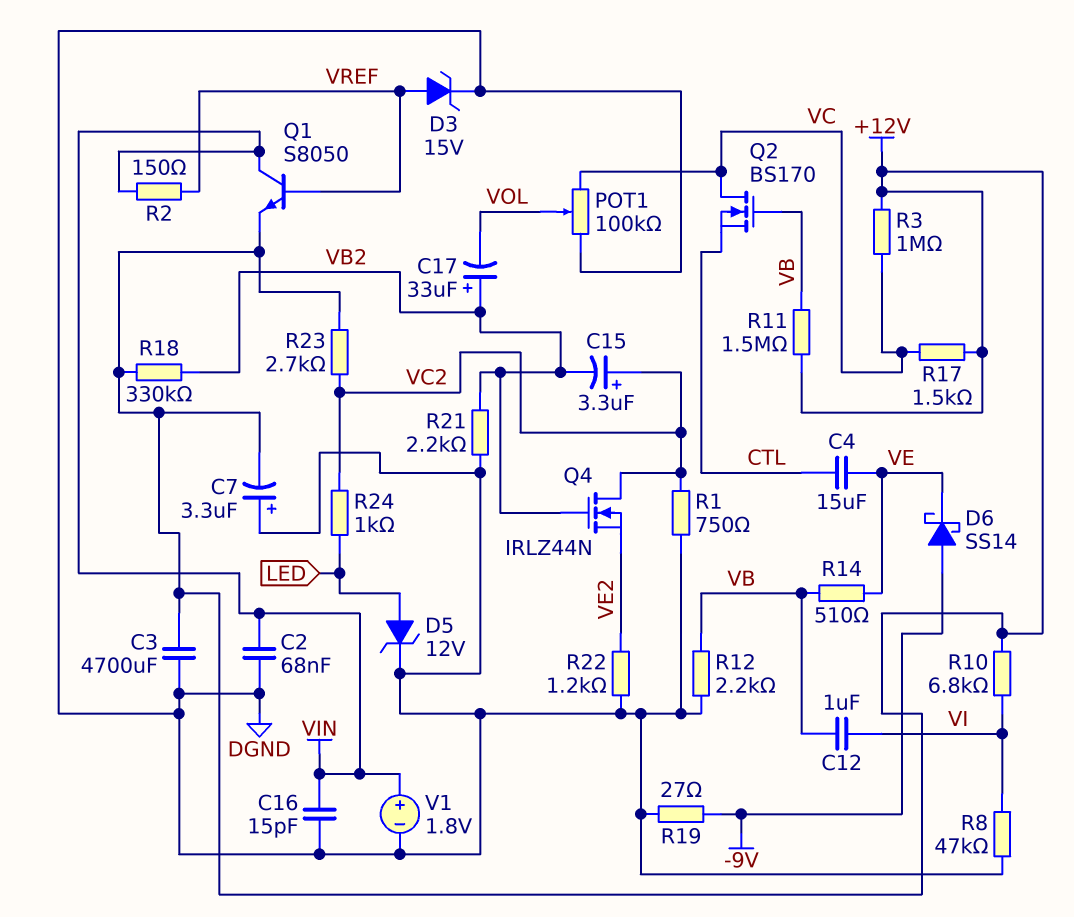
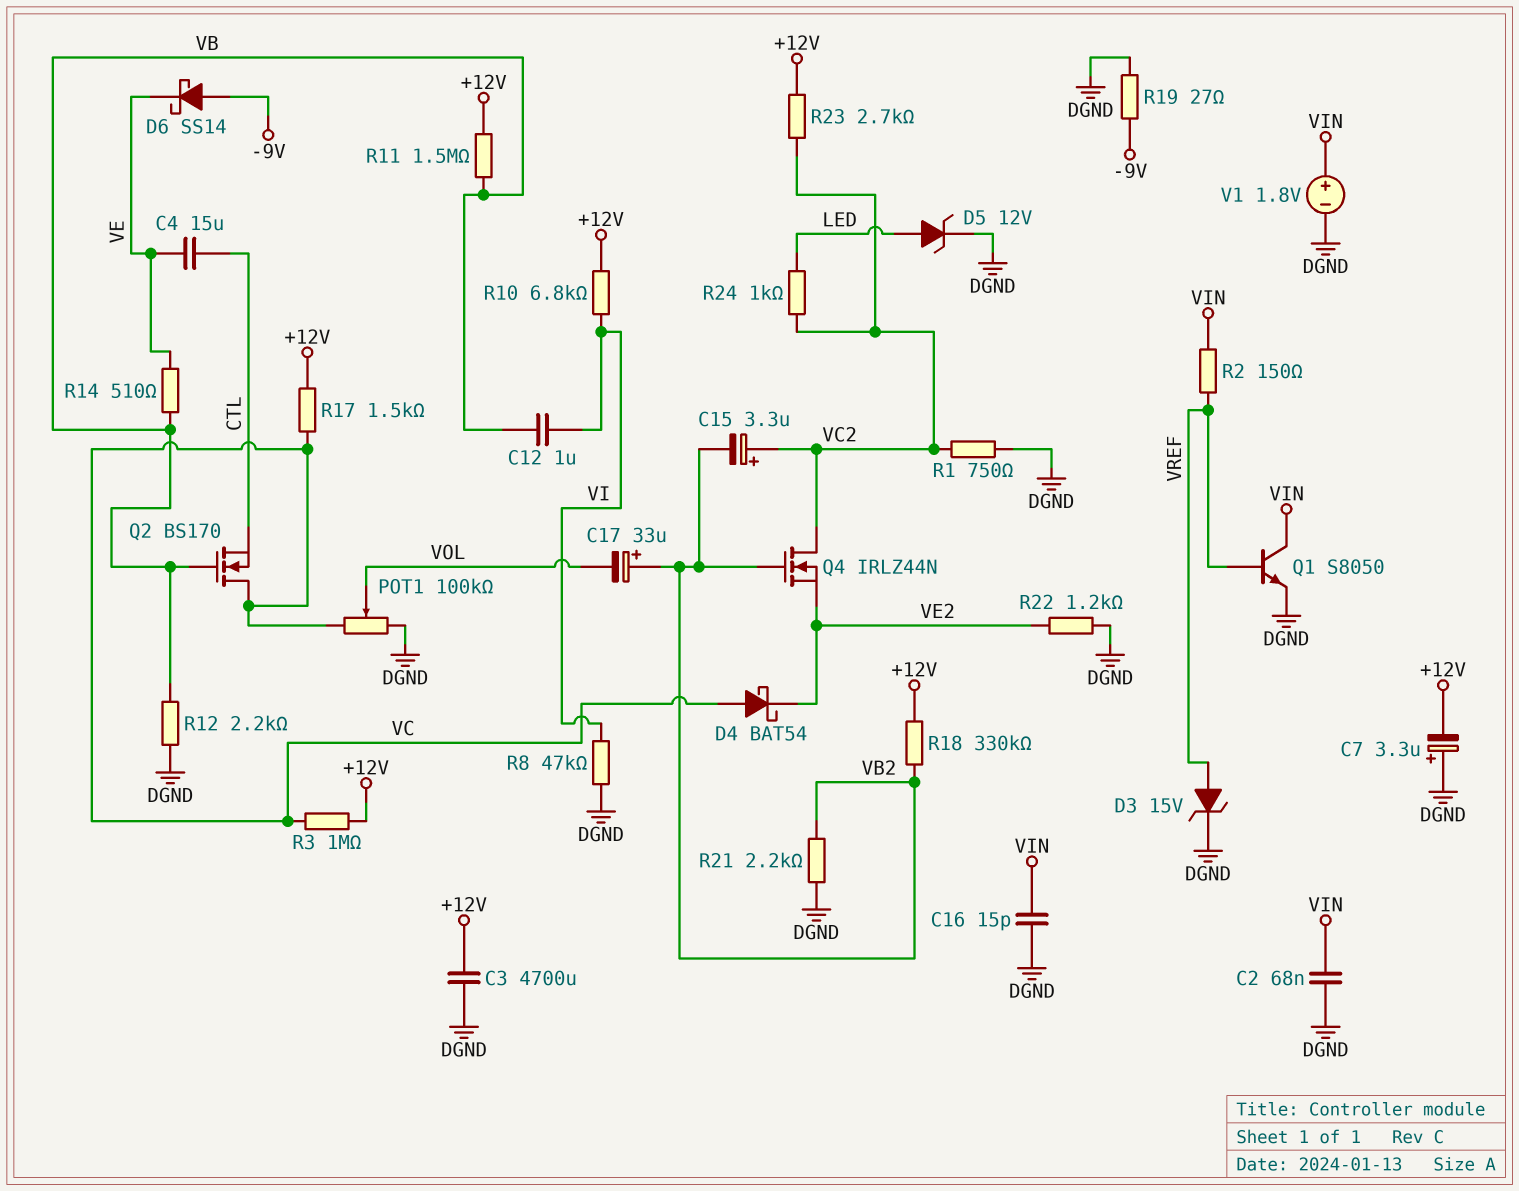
D4: none -> schottky BAT54 (A VC, K VE2)
Q1: NPN S8050 (B VREF, C VIN, E +12V) -> NPN S8050 (B VREF, C VIN, E DGND)

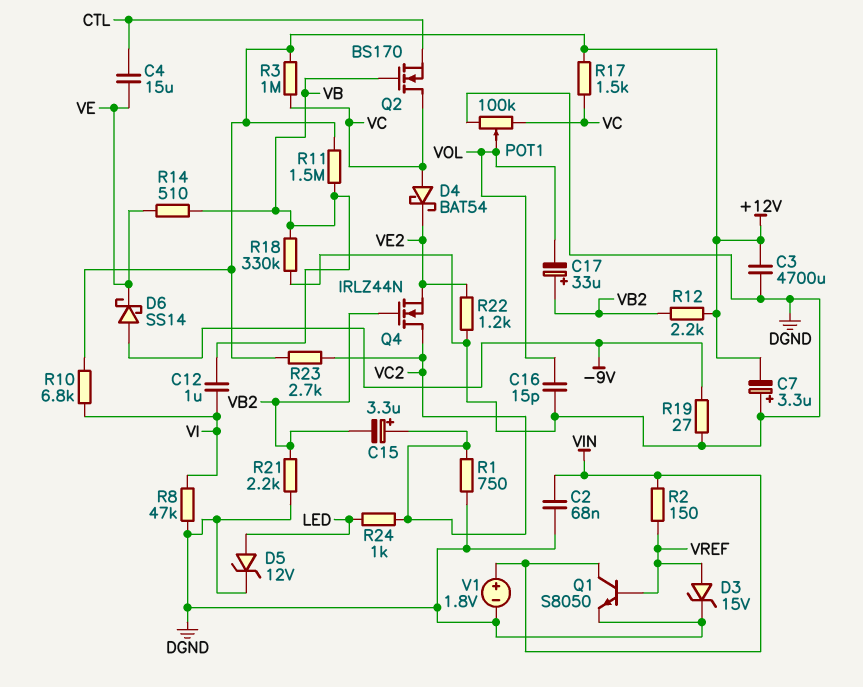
C16: 15pF (DGND, VIN) -> 15pF (DGND, VOL)
R12: 2.2k (DGND, VB) -> 2.2k (+12V, VB2)
R18: 330k (+12V, VB2) -> 330k (DGND, VB)

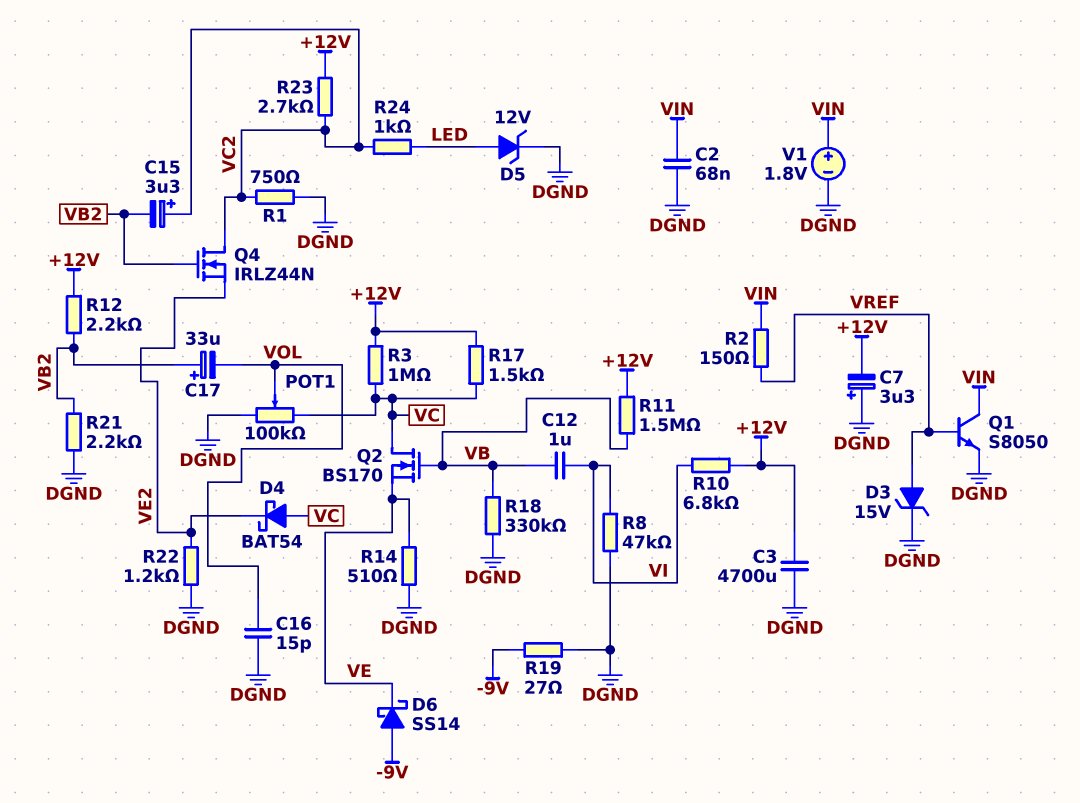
C4: 15uF (CTL, VE) -> none
Q2: NMOS BS170 (G VB, D VC, S CTL) -> NMOS BS170 (G VB, D VC, S VE)
R14: 510 (VB, VE) -> 510 (DGND, VE)

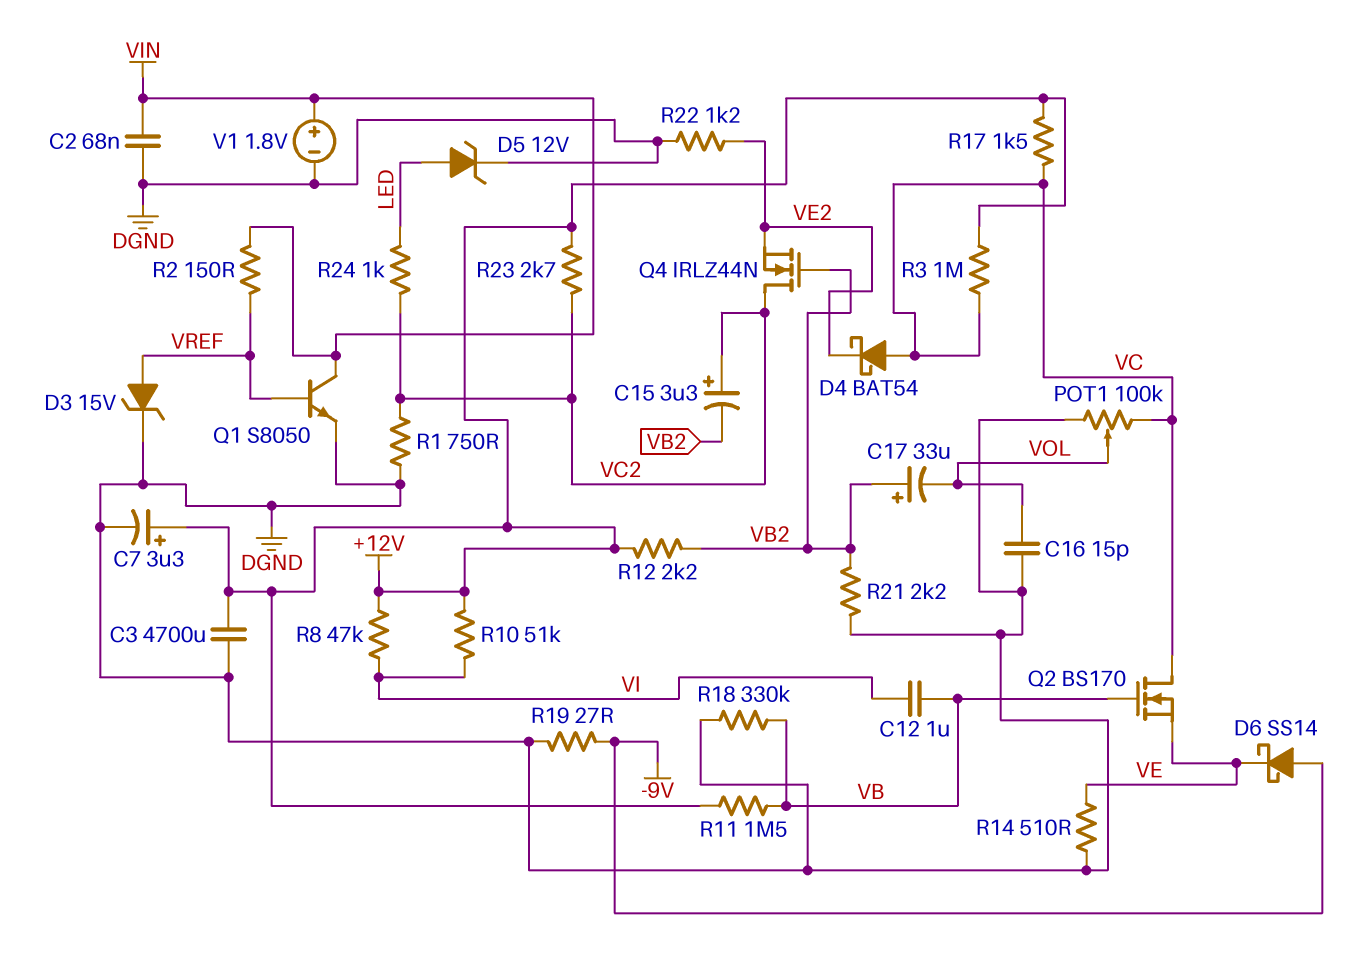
C7: 3.3uF (plus DGND, minus +12V) -> 3.3uF (plus +12V, minus DGND)
R8: 47k (DGND, VI) -> 47k (+12V, VI)
R10: 6.8k (+12V, VI) -> 51k (+12V, VI)

